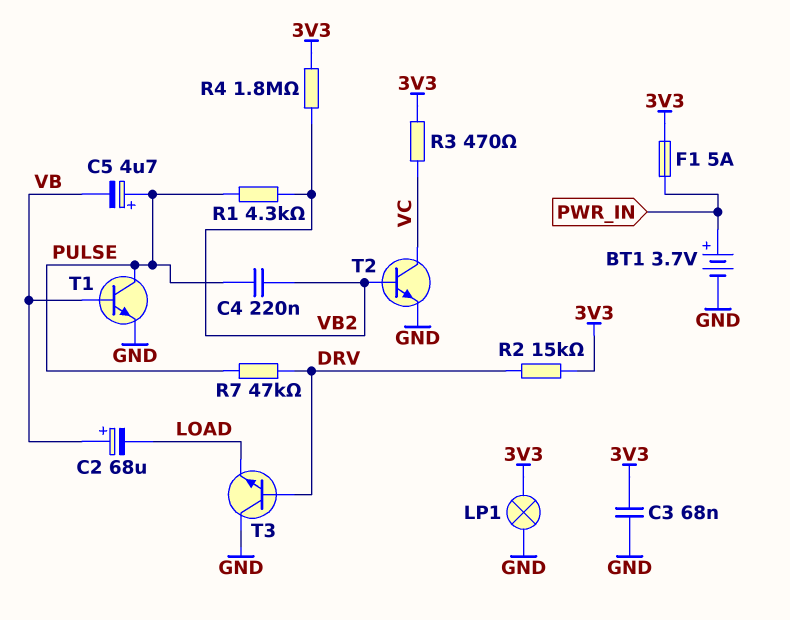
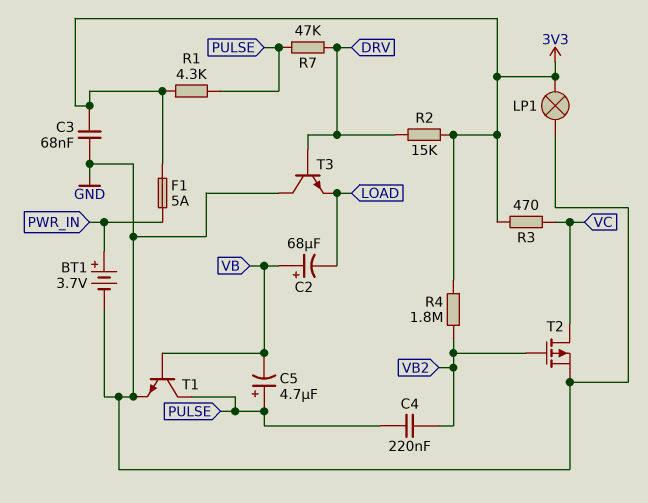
R1: 4.3k (PULSE, VB2) -> 4.3k (3V3, PULSE)
T2: NPN (B VB2, C VC, E GND) -> PMOS (G VB2, D VC, S GND)

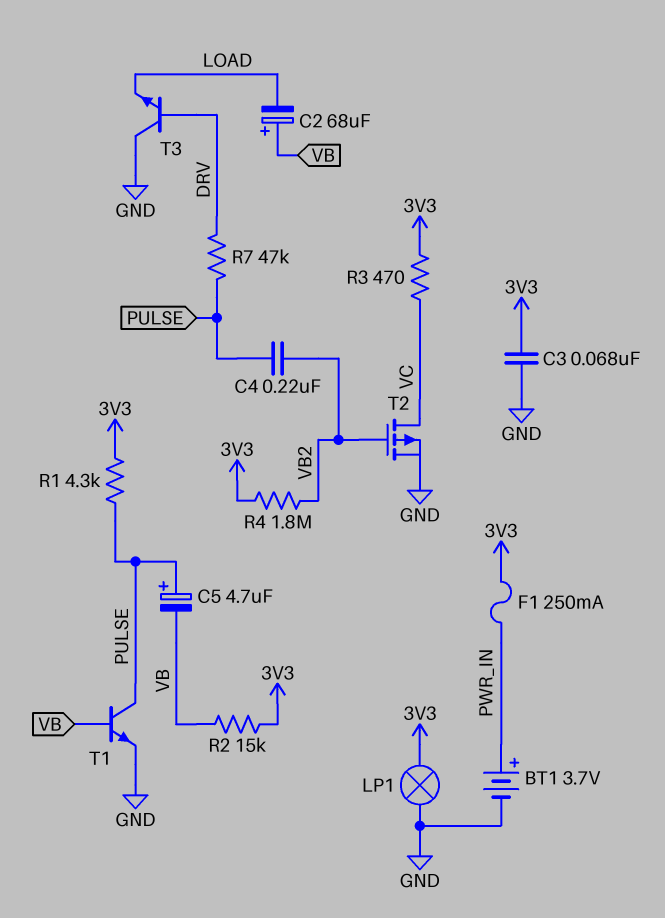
F1: 5A (3V3, PWR_IN) -> 250mA (3V3, PWR_IN)
R2: 15k (3V3, DRV) -> 15k (3V3, VB)

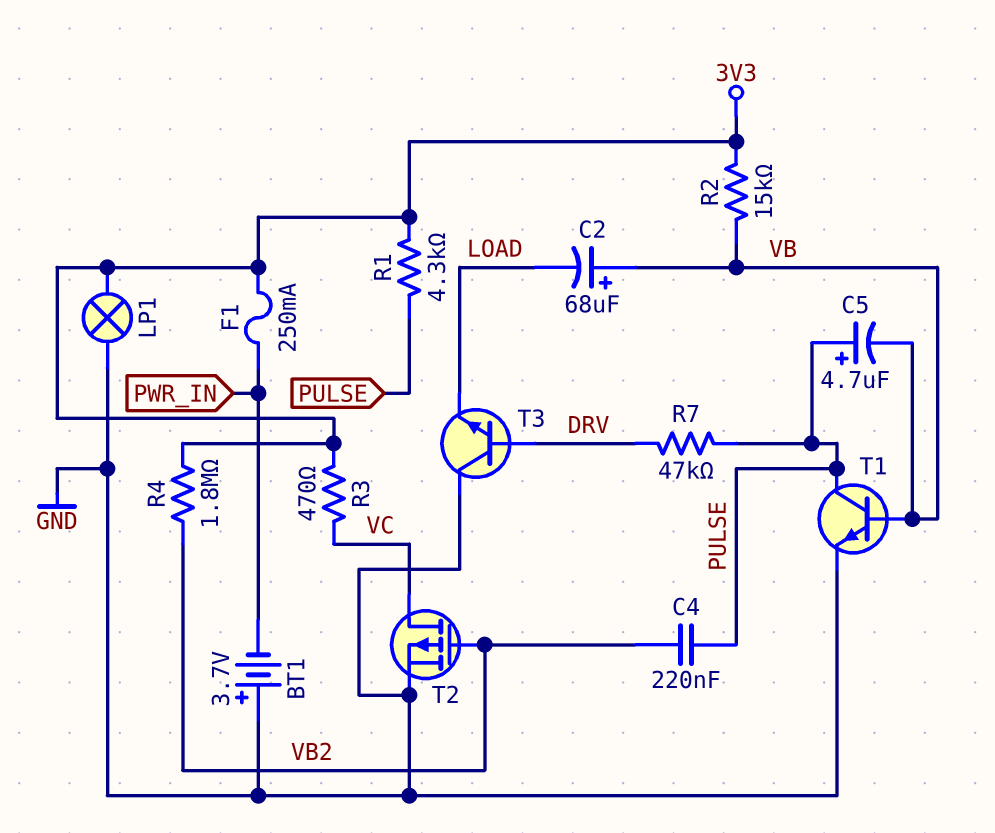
BT1: 3.7V (plus PWR_IN, minus GND) -> 3.7V (plus GND, minus PWR_IN)
C3: 68nF (3V3, GND) -> none

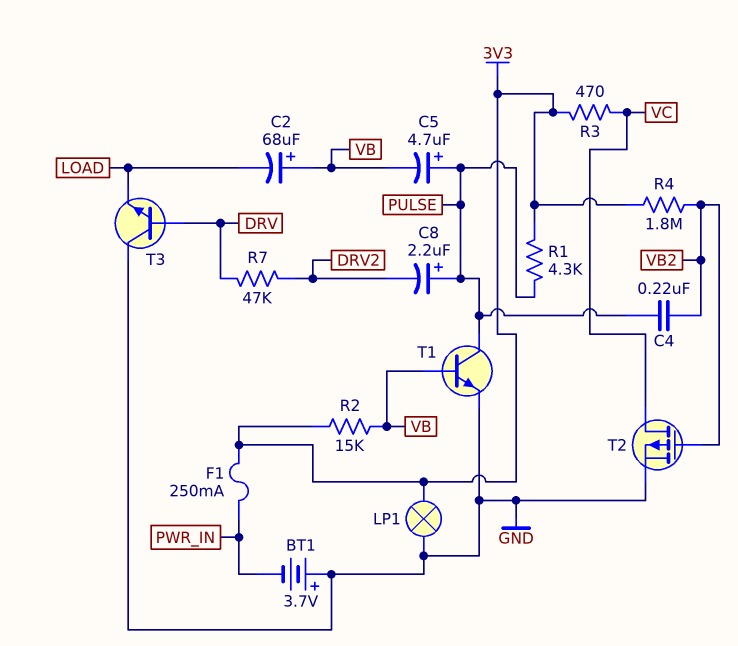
C8: none -> 2.2uF (plus PULSE, minus DRV2)
R7: 47k (DRV, PULSE) -> 47k (DRV, DRV2)

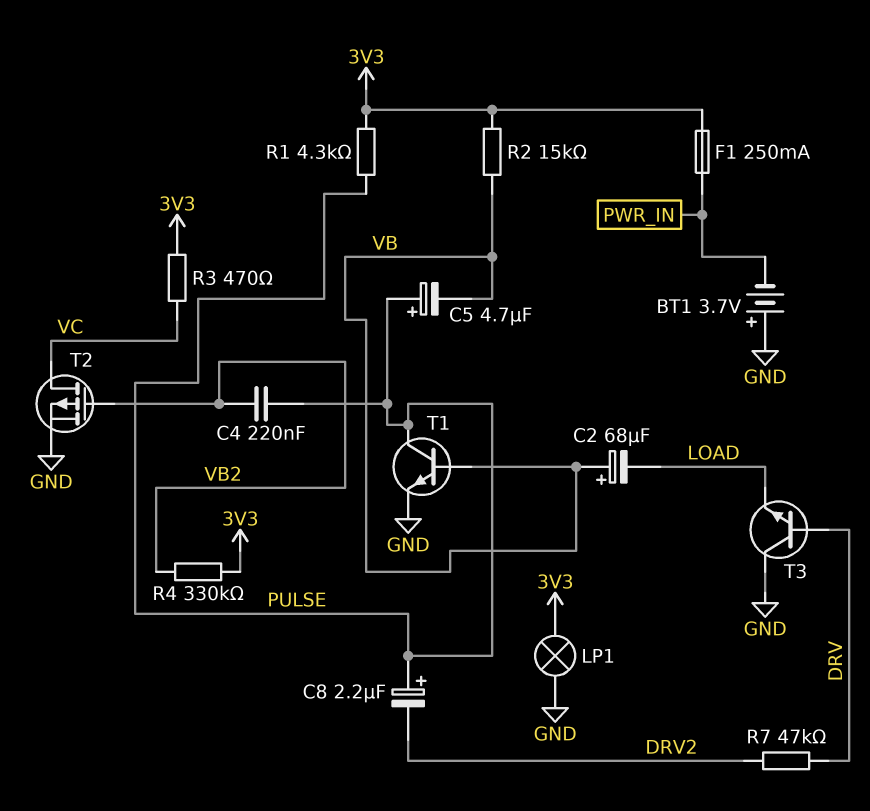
R4: 1.8M (3V3, VB2) -> 330k (3V3, VB2)

